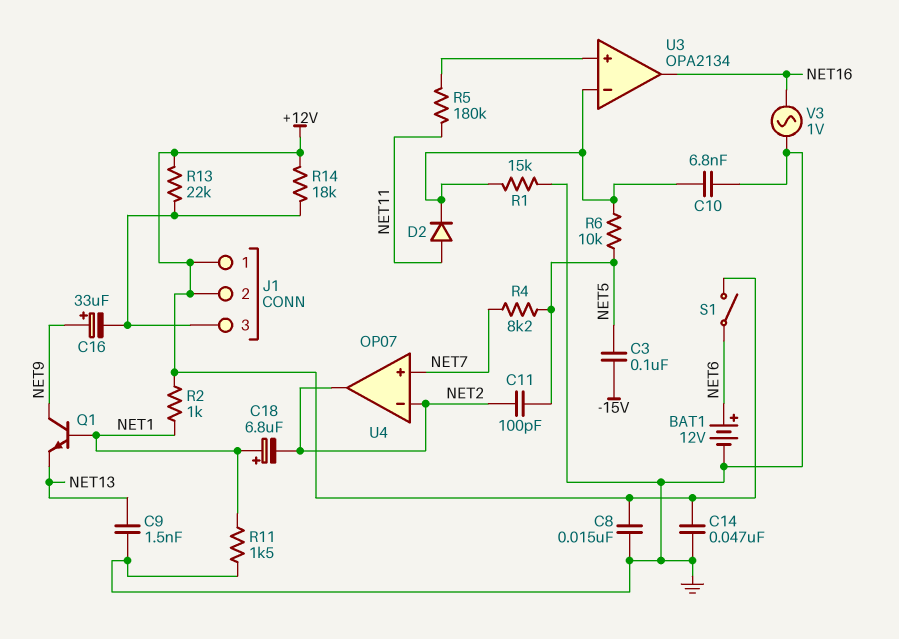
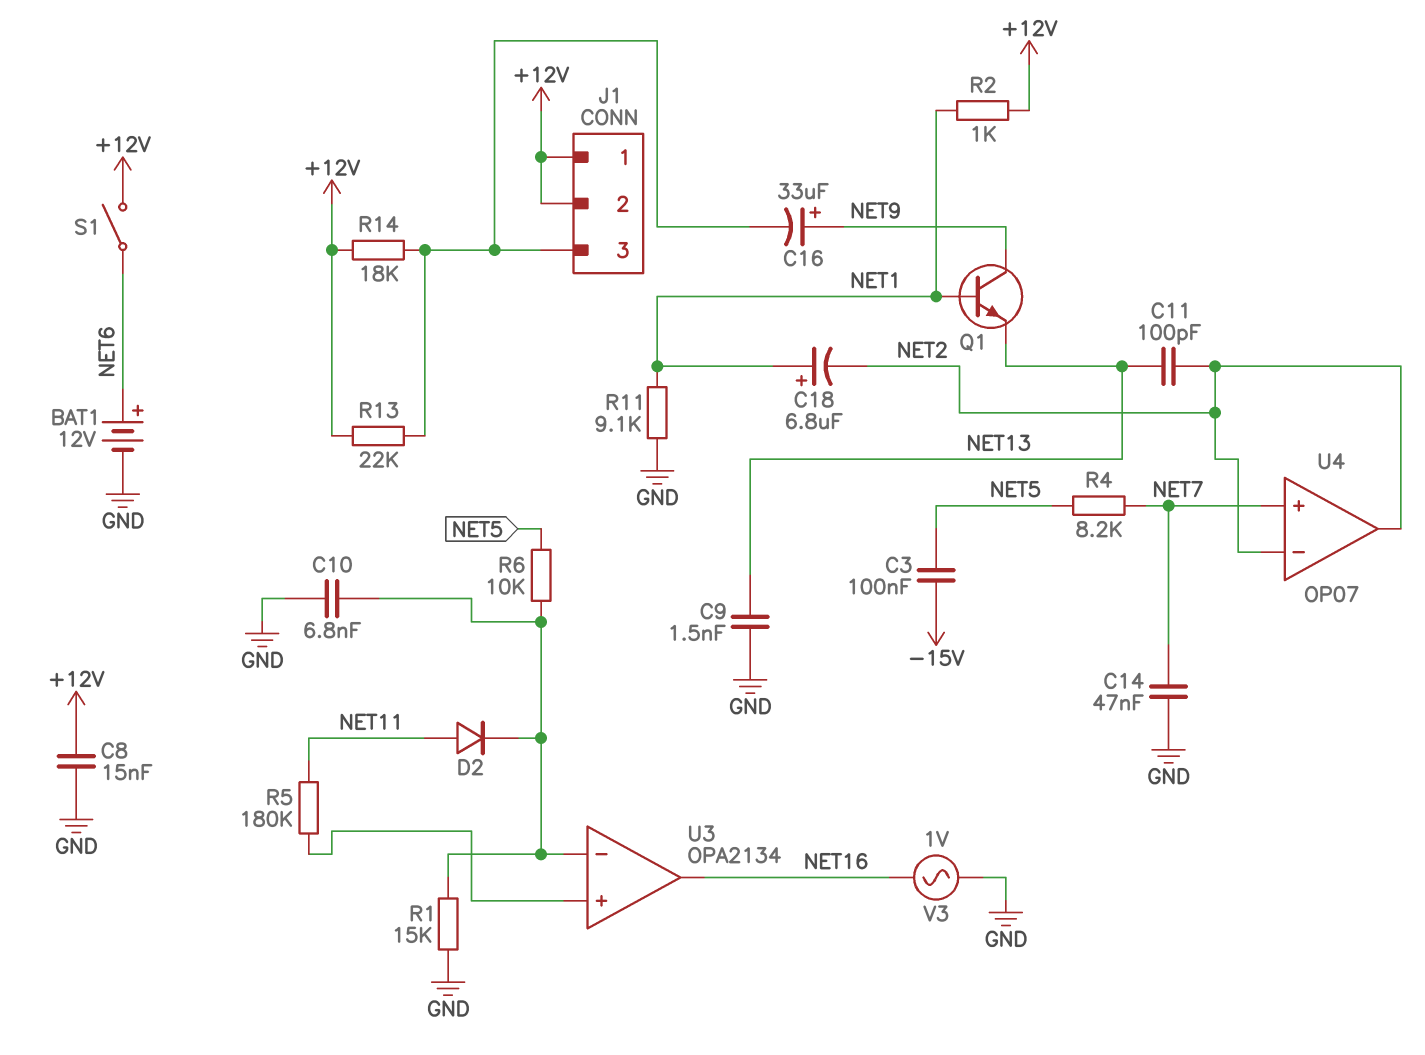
C11: 100pF (NET2, NET5) -> 100pF (NET2, NET13)
C14: 47nF (+12V, GND) -> 47nF (GND, NET7)
R11: 1.5k (GND, NET1) -> 9.1k (GND, NET1)

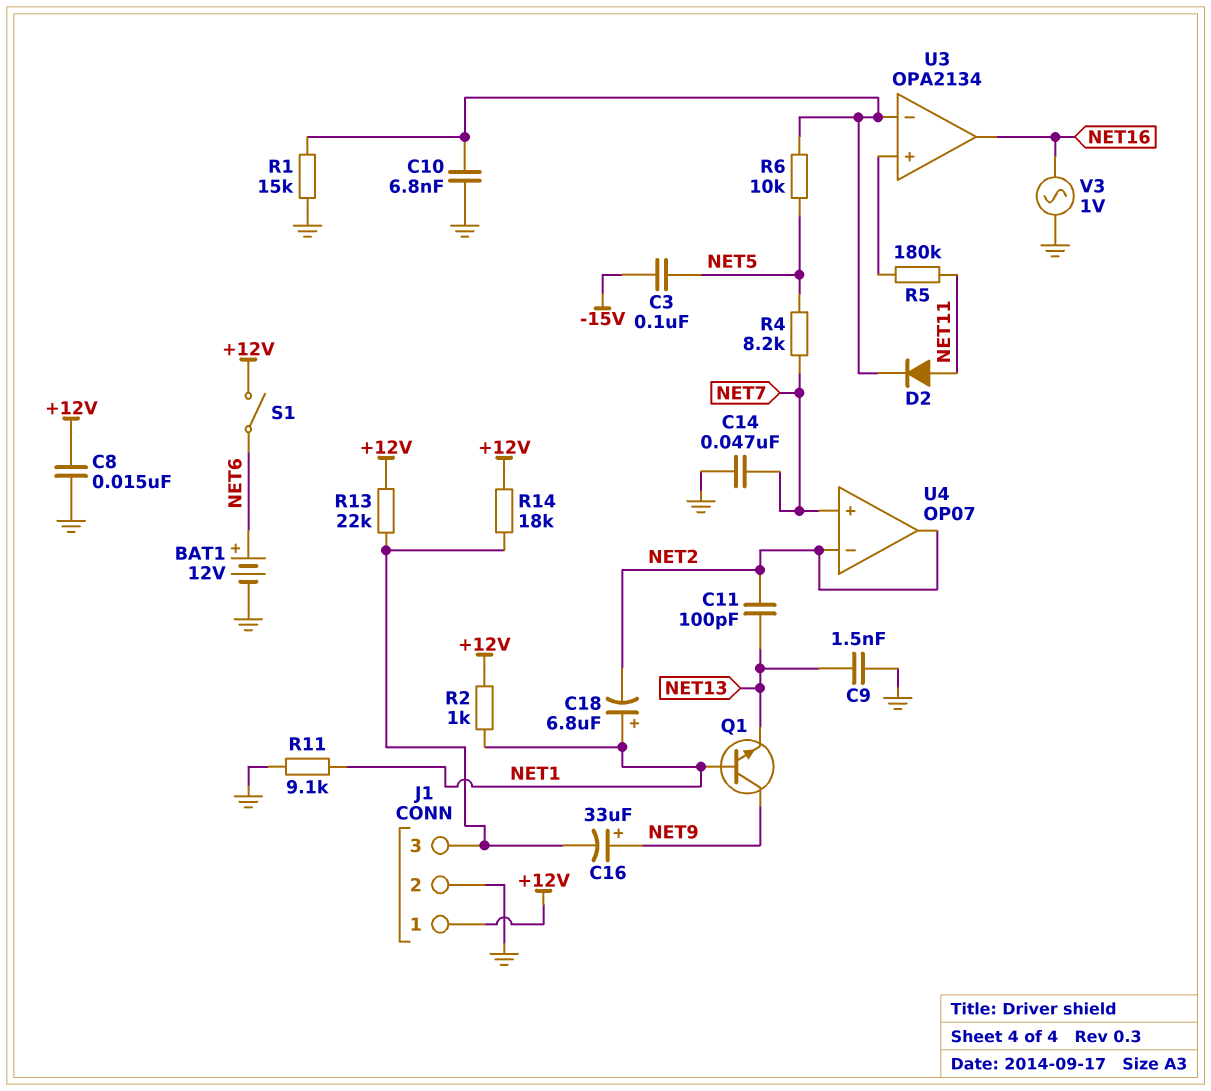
J1 pin 2: +12V -> GND

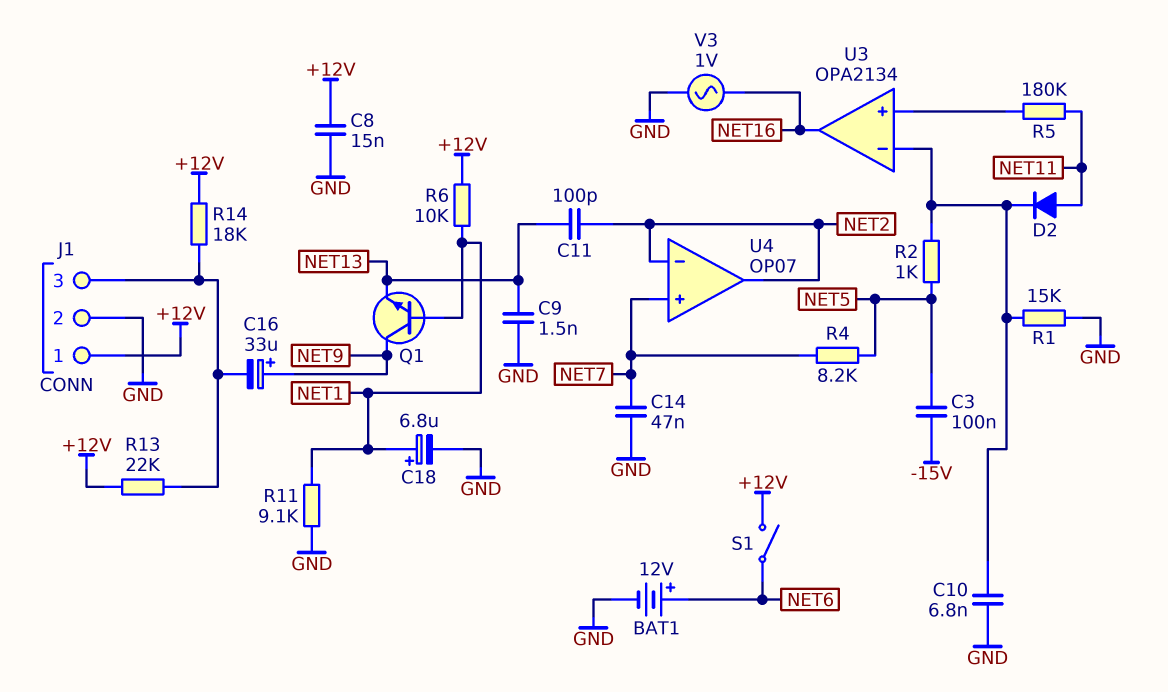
C18: 6.8uF (plus NET1, minus NET2) -> 6.8uF (plus NET1, minus GND)
R2: 1k (+12V, NET1) -> 1k (NET5, U3/in-)
R6: 10k (NET5, U3/in-) -> 10k (+12V, NET1)

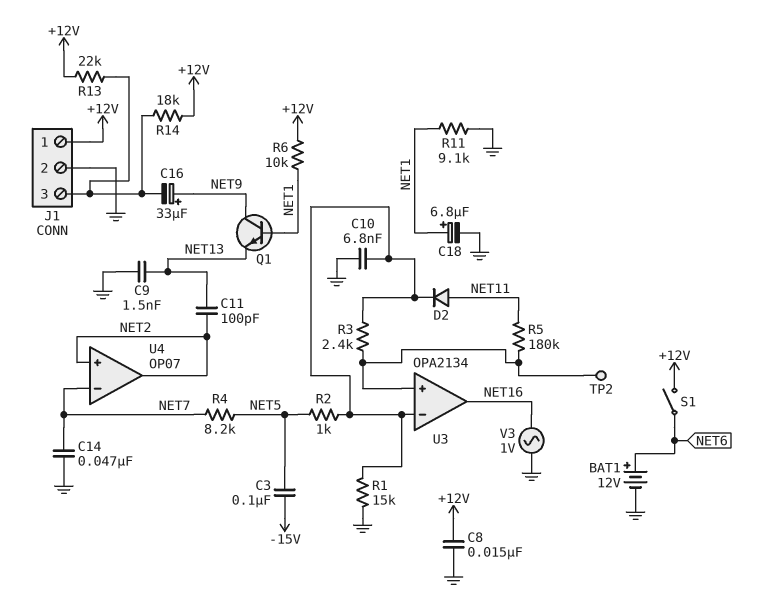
R3: none -> 2.4k (U3/in+, U3/in-)
TP2: none -> test point (U3/in+)
U4 pin in+: NET7 -> NET2
U4 pin in-: NET2 -> NET7

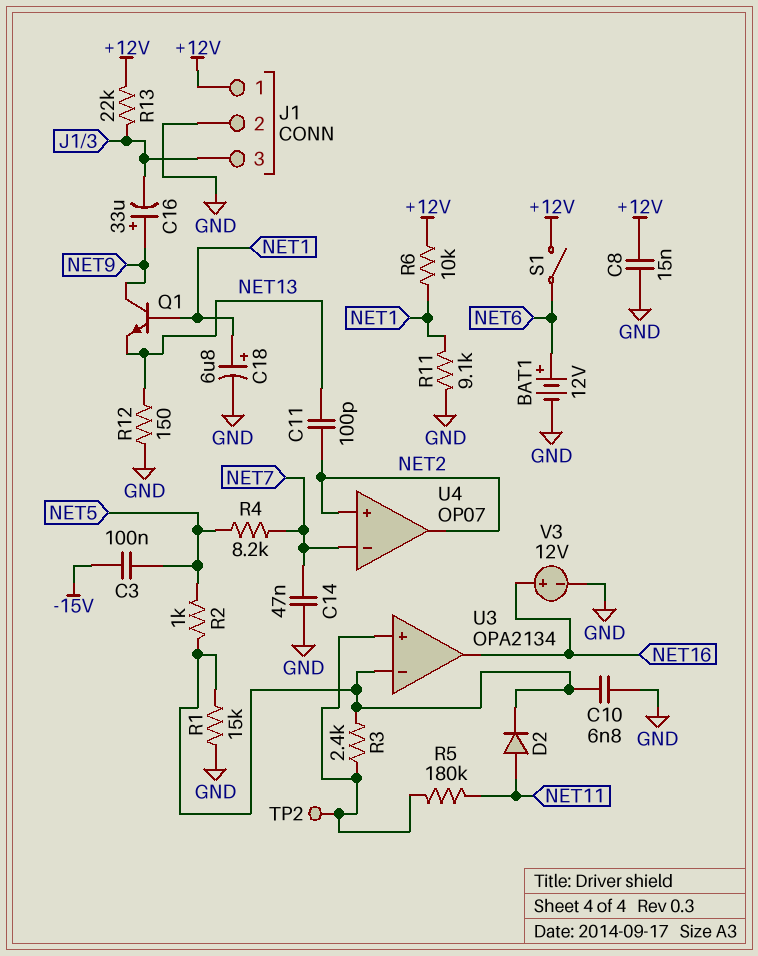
C9: 1.5nF (GND, NET13) -> none
R12: none -> 150 (GND, NET13)
R14: 18k (+12V, J1/3) -> none
V3: AC 1V (GND, NET16) -> 12V (plus NET16, minus GND)

